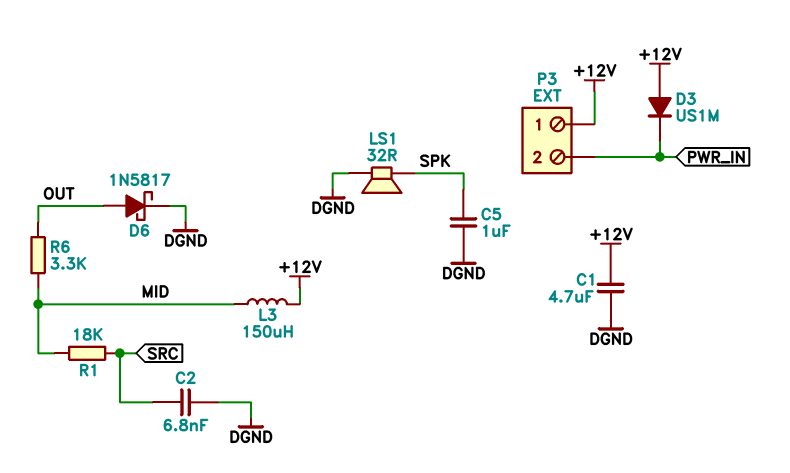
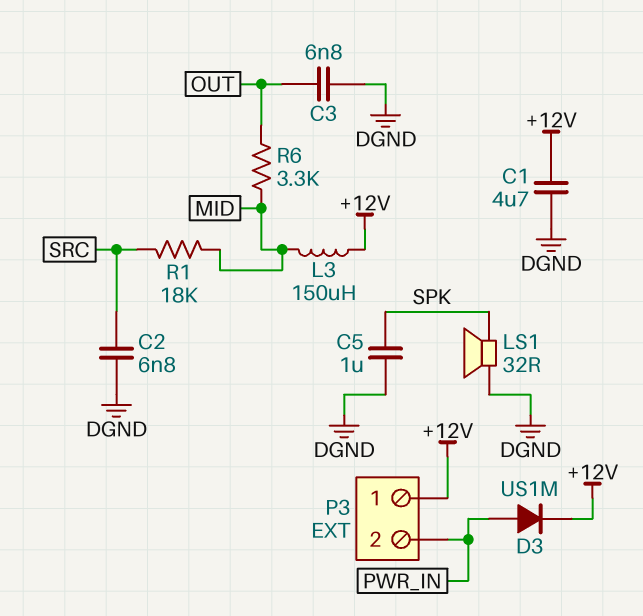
C3: none -> 6.8nF (DGND, OUT)
D3: diode US1M (A +12V, K PWR_IN) -> diode US1M (A PWR_IN, K +12V)
D6: schottky 1N5817 (A OUT, K DGND) -> none

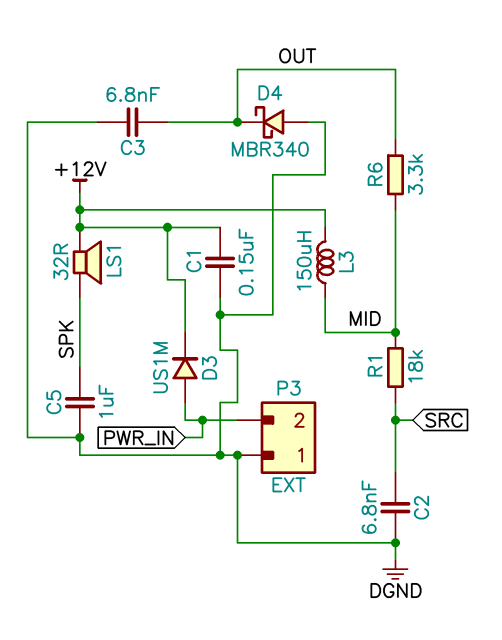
C1: 4.7uF (+12V, DGND) -> 150nF (+12V, DGND)
D4: none -> schottky MBR340 (A DGND, K OUT)
LS1: speaker 32R (DGND, SPK) -> speaker 32R (+12V, SPK)
P3 pin 1: +12V -> DGND

